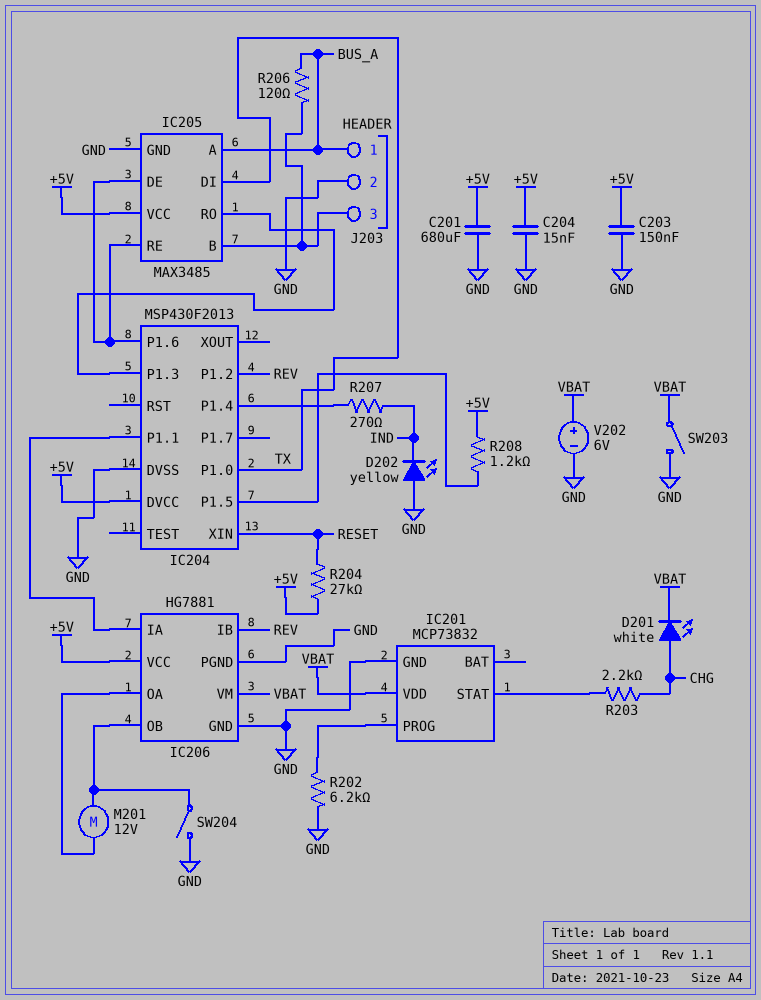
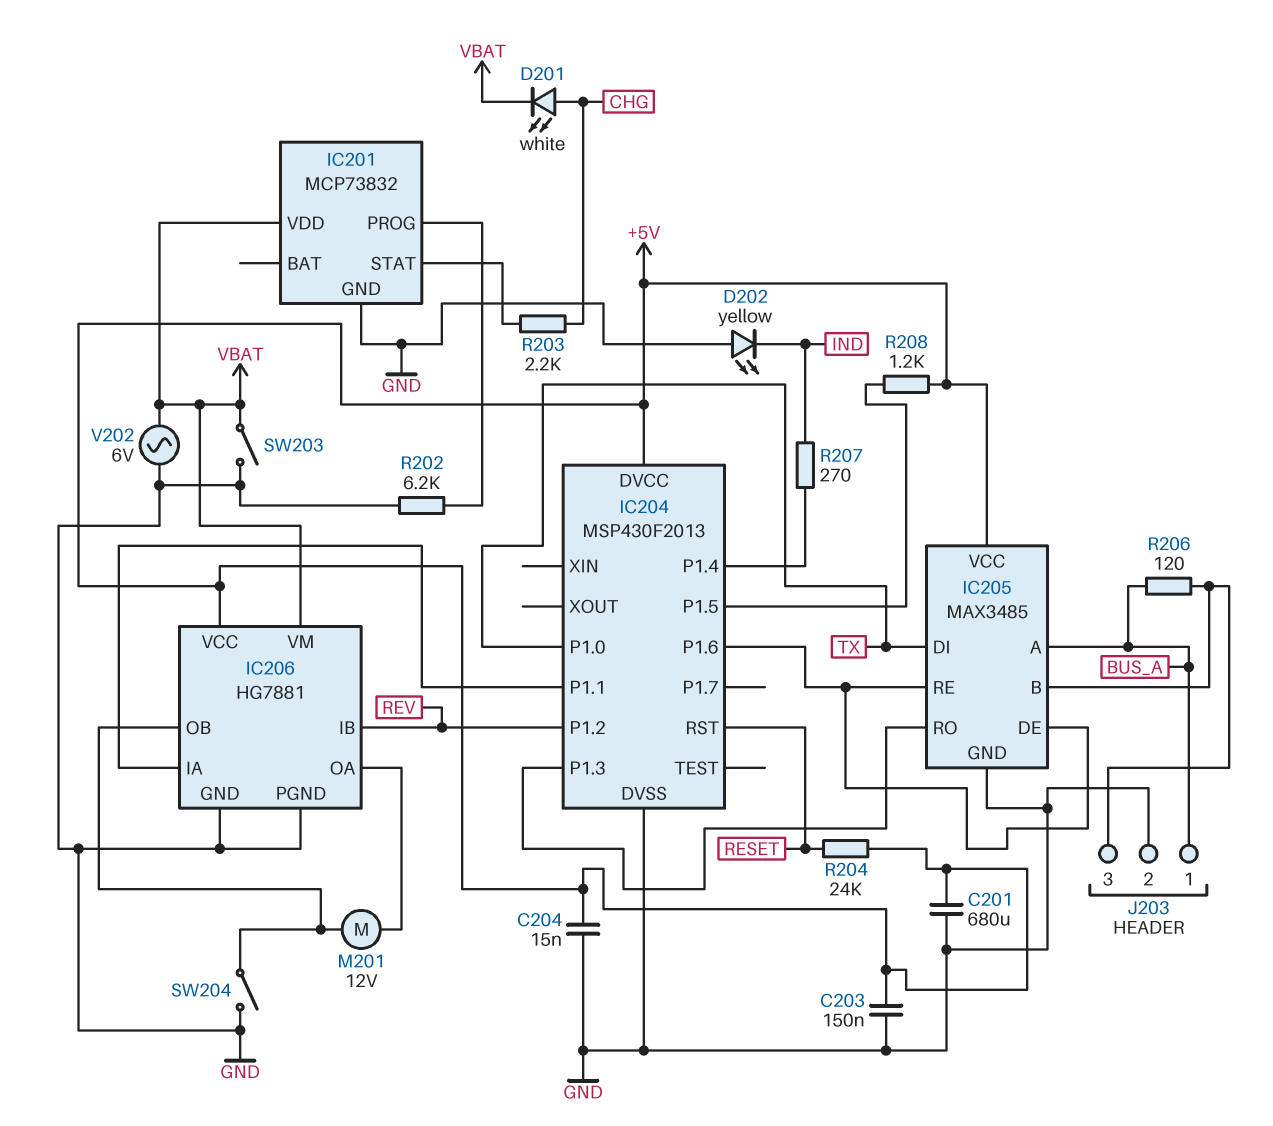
IC204 pin RST: none -> RESET
IC204 pin XIN: RESET -> none
R204: 27k (+5V, RESET) -> 24k (+5V, RESET)
V202: 6V (plus VBAT, minus GND) -> AC 6V (GND, VBAT)

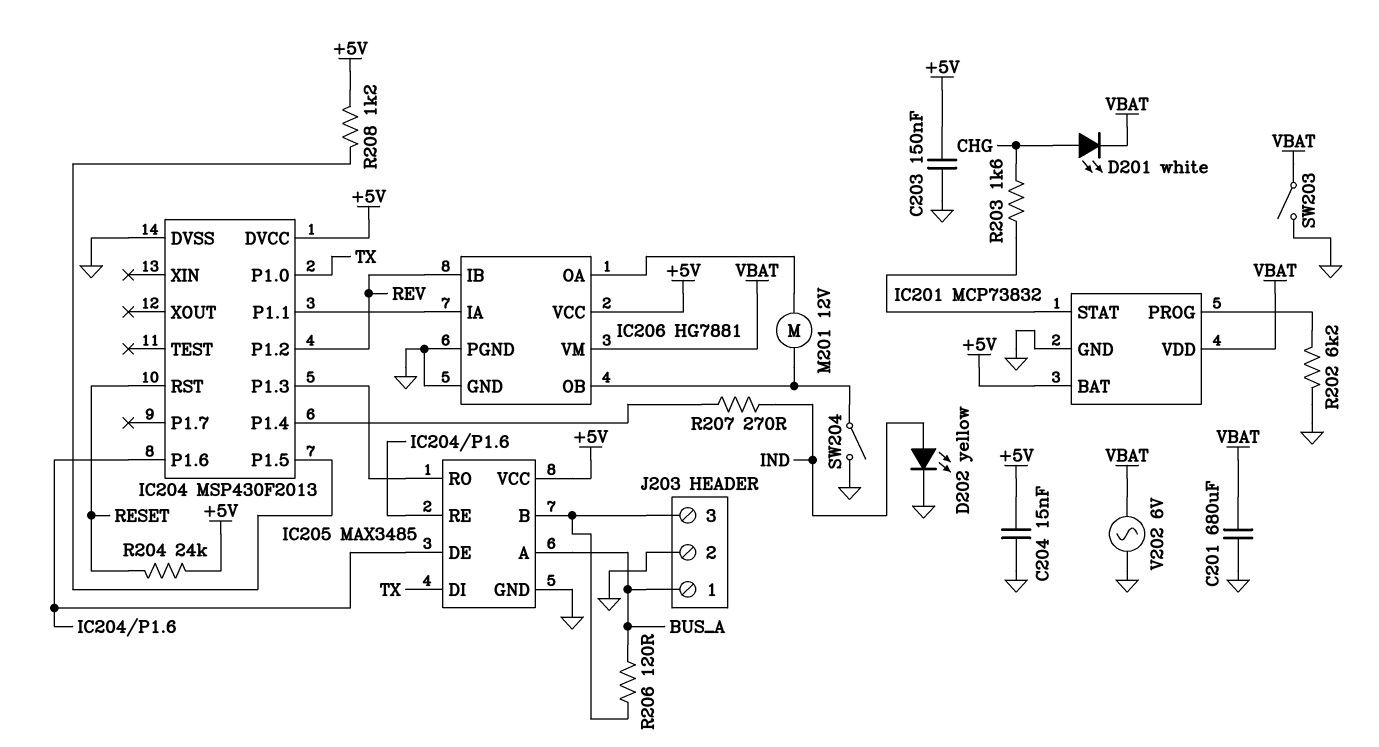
C201: 680uF (+5V, GND) -> 680uF (GND, VBAT)
D202: LED yellow (A GND, K IND) -> LED yellow (A IND, K GND)
IC201 pin BAT: none -> +5V
R203: 2.2k (CHG, IC201/STAT) -> 1.6k (CHG, IC201/STAT)

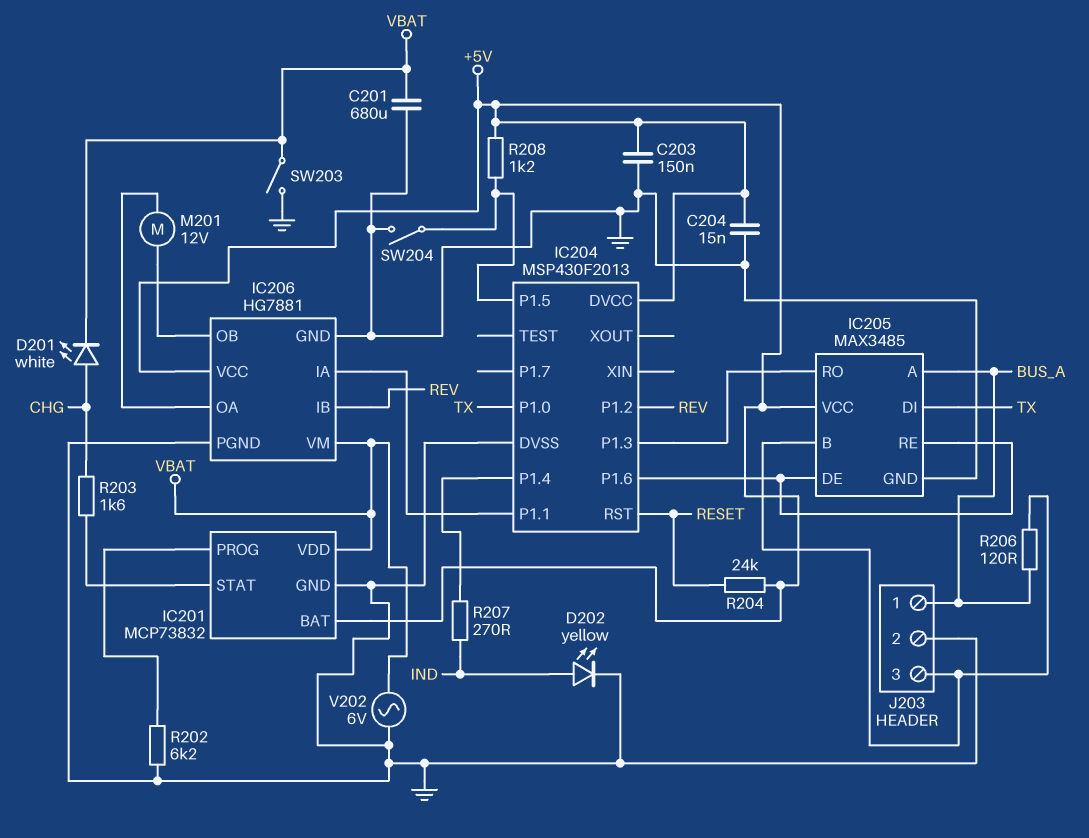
SW204: switch (GND, IC206/OB) -> switch (GND, IC204/P1.5)

